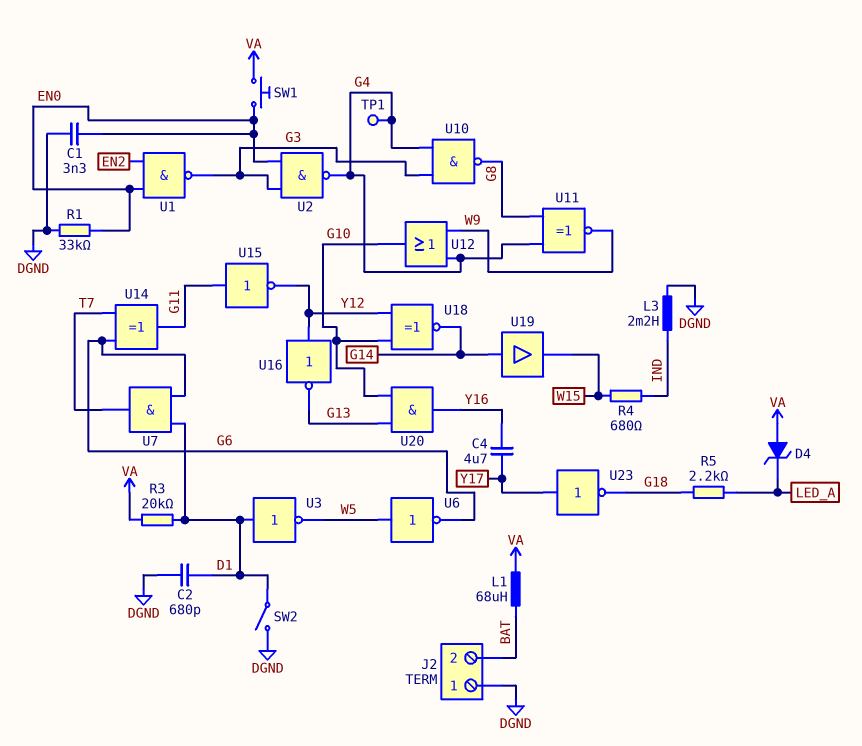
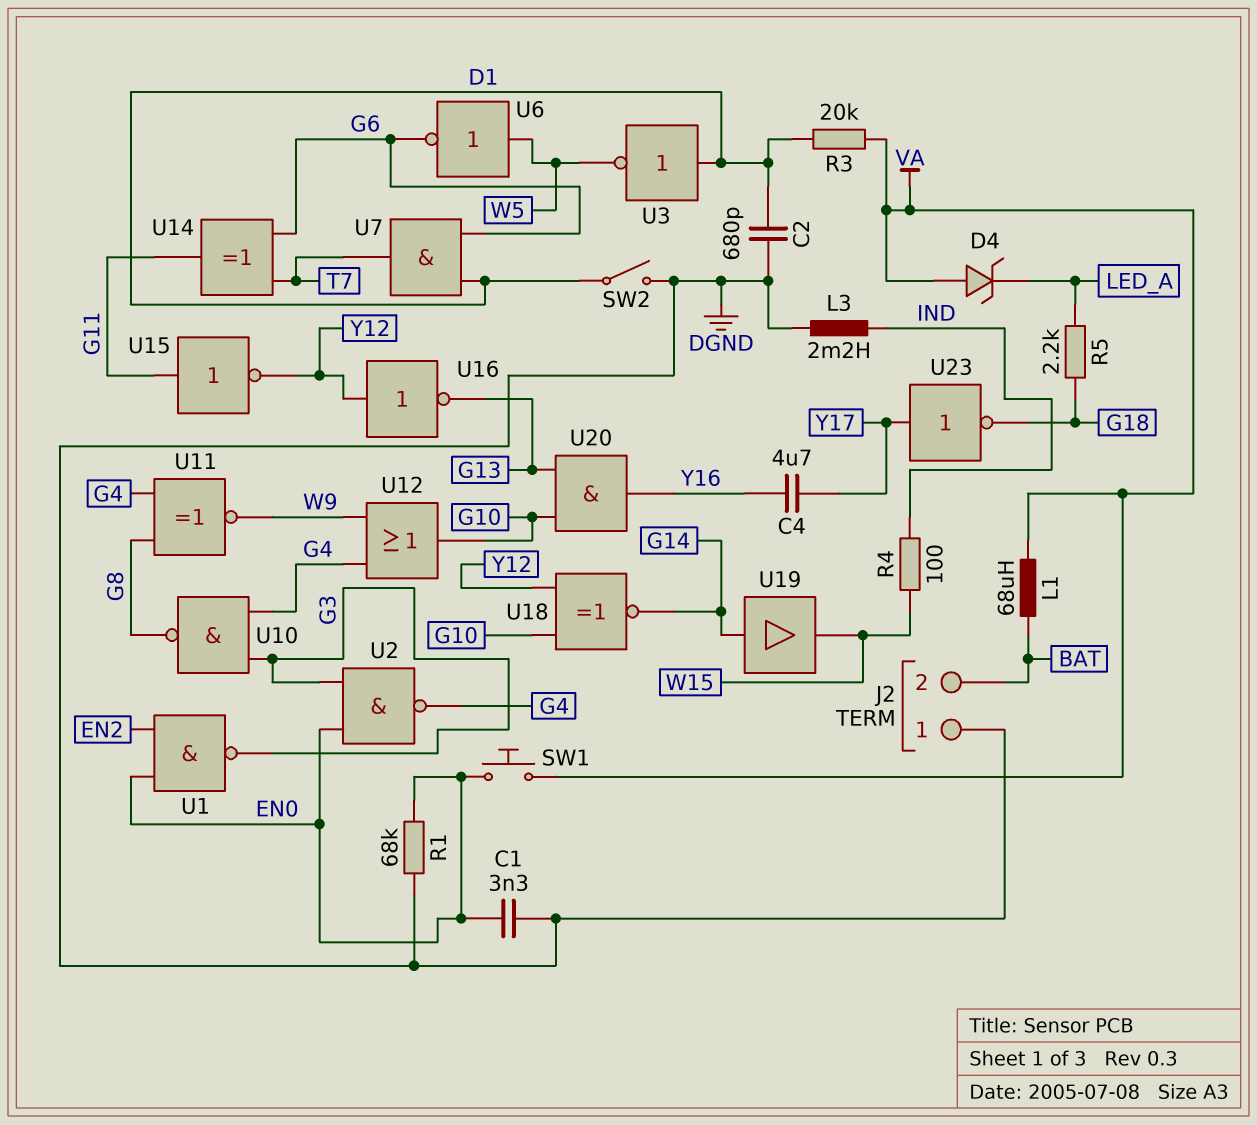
R1: 33k (DGND, EN0) -> 68k (DGND, EN0)
R4: 680 (IND, W15) -> 100 (IND, W15)
TP1: test point (G4) -> none

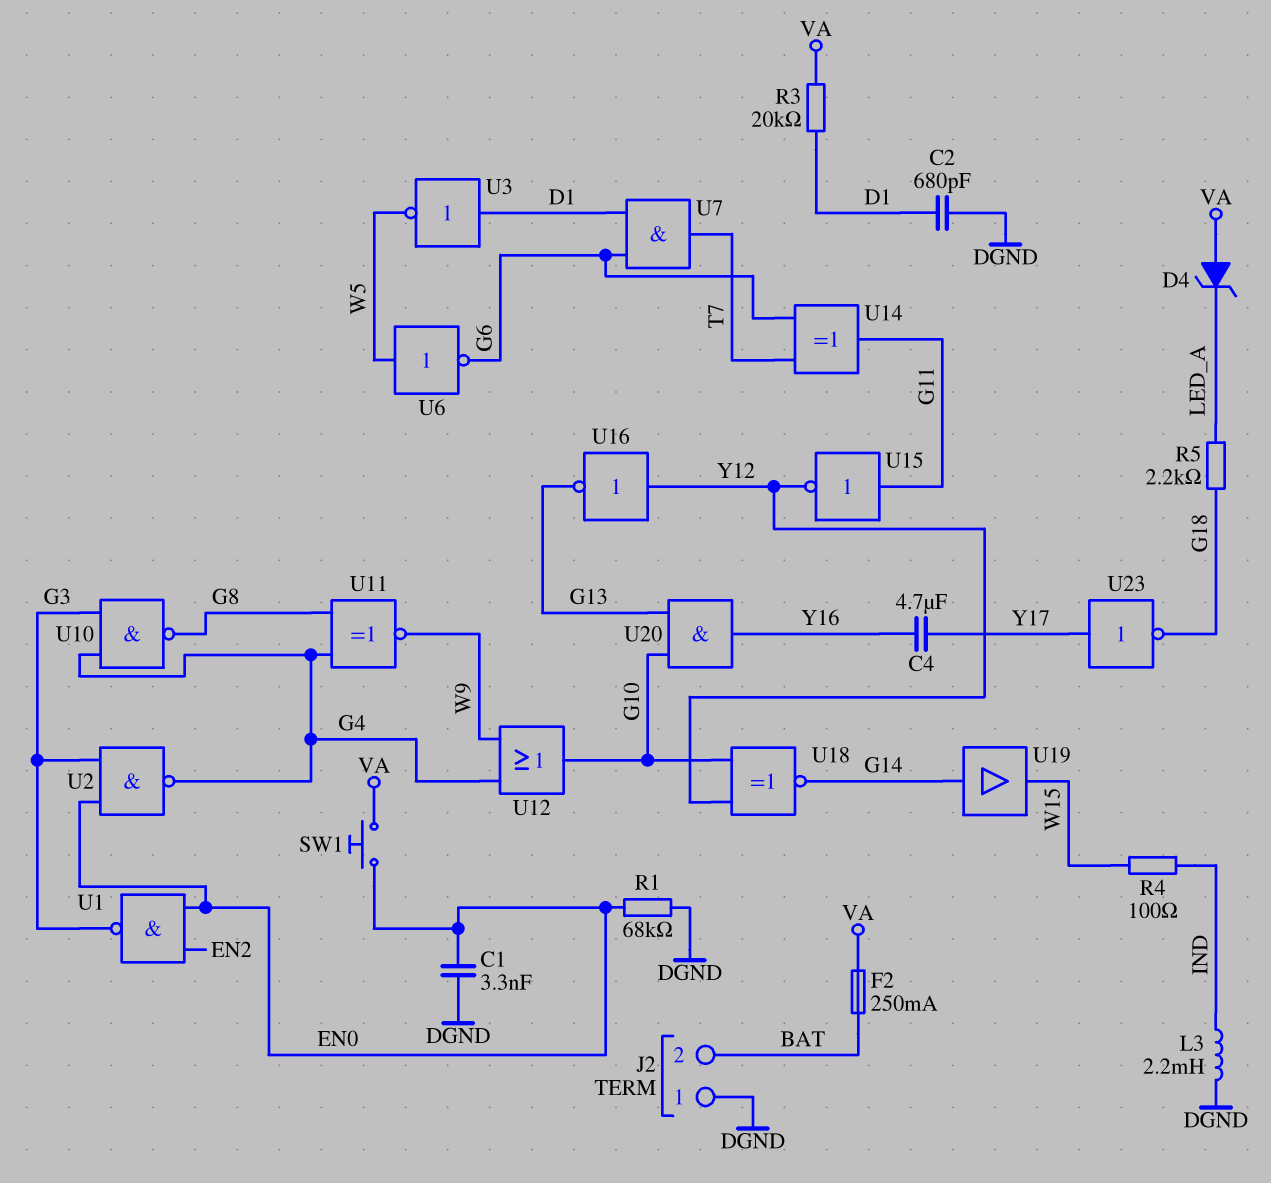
F2: none -> 250mA (BAT, VA)
L1: 68uH (BAT, VA) -> none
SW2: switch (D1, DGND) -> none

